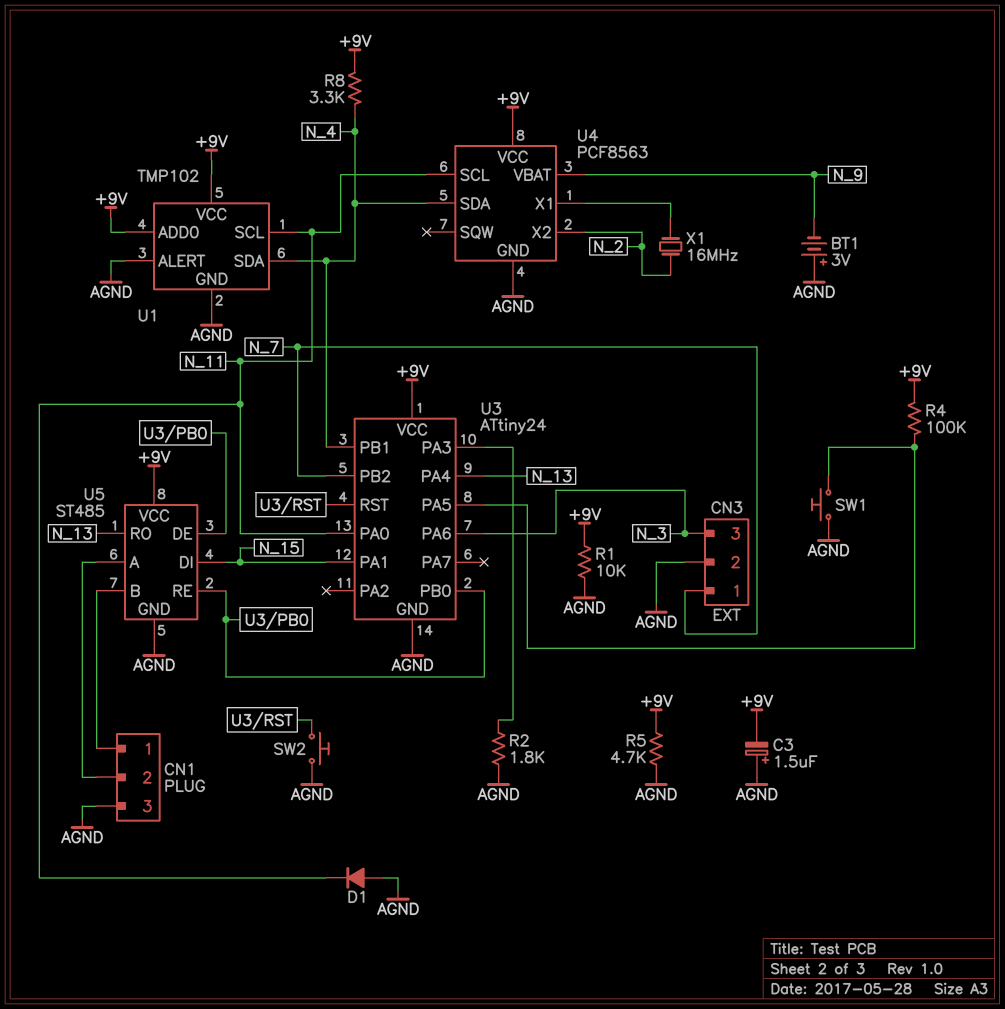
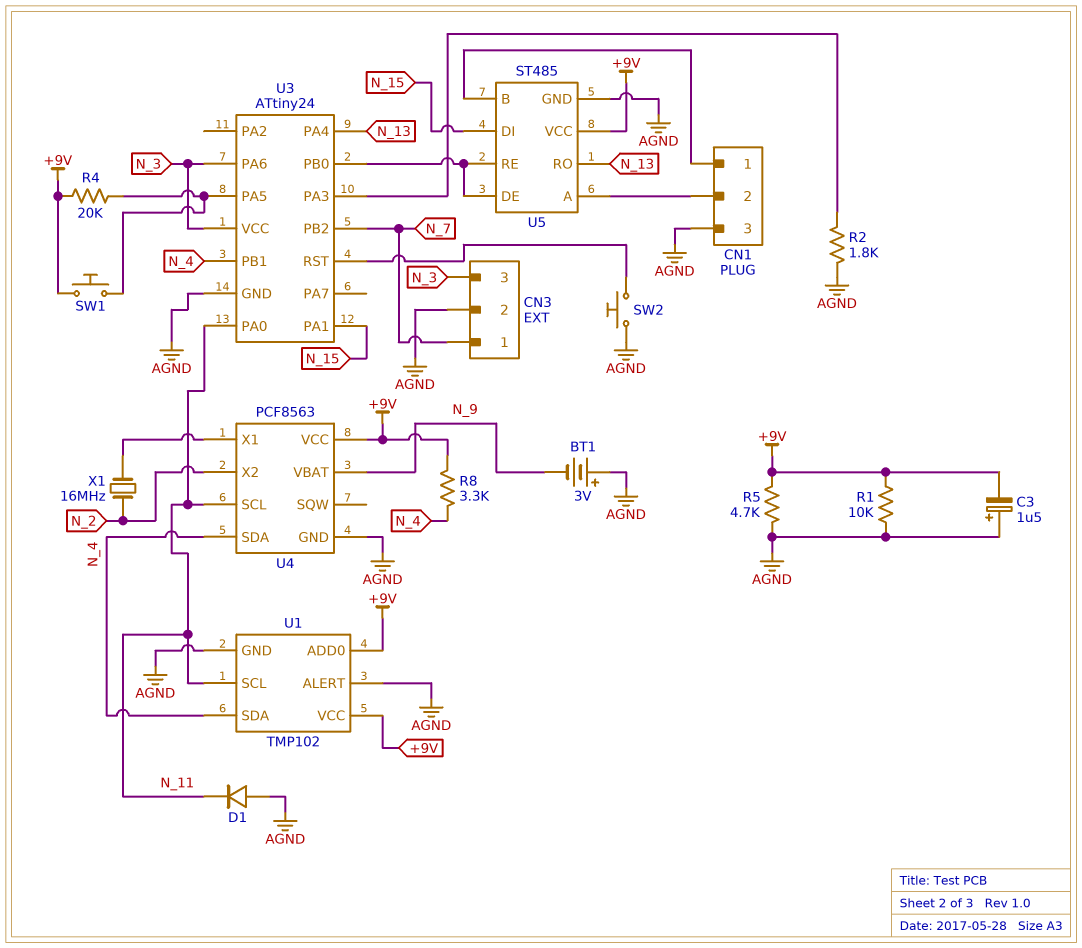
R4: 100k (+9V, U3/PA5) -> 20k (+9V, U3/PA5)
SW1: button (AGND, U3/PA5) -> button (+9V, U3/PA5)
U3 pin VCC: +9V -> N_3

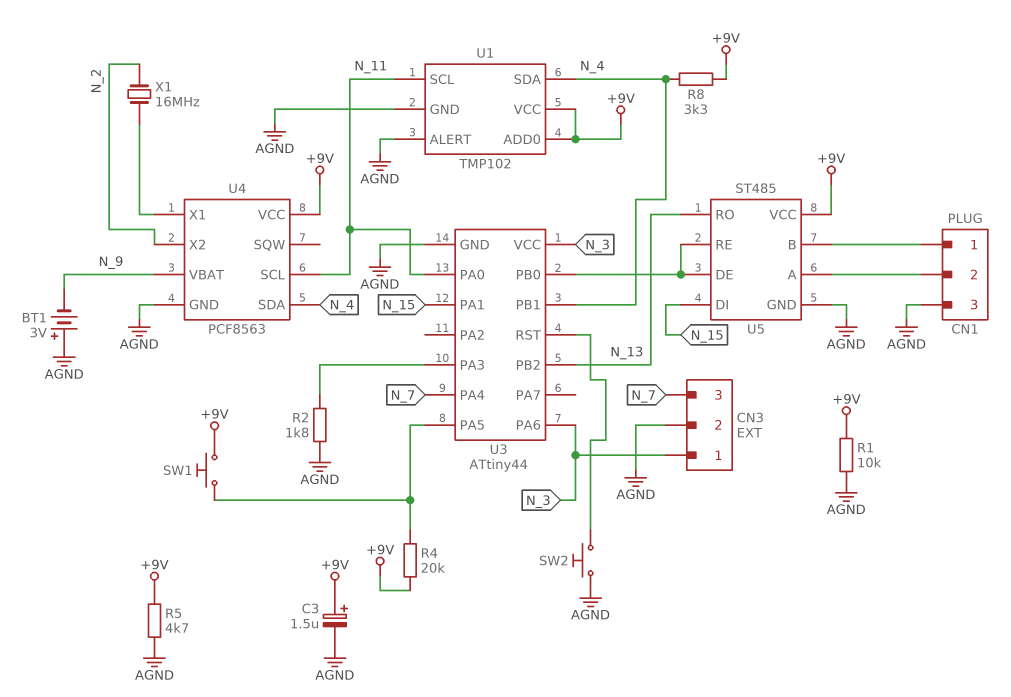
C3: 1.5uF (plus AGND, minus +9V) -> 1.5uF (plus +9V, minus AGND)
CN3 pin 1: N_7 -> N_3
CN3 pin 3: N_3 -> N_7
D1: diode (A AGND, K N_11) -> none
U3: ATtiny24 -> ATtiny44
U3 pin PA4: N_13 -> N_7
U3 pin PB2: N_7 -> N_13

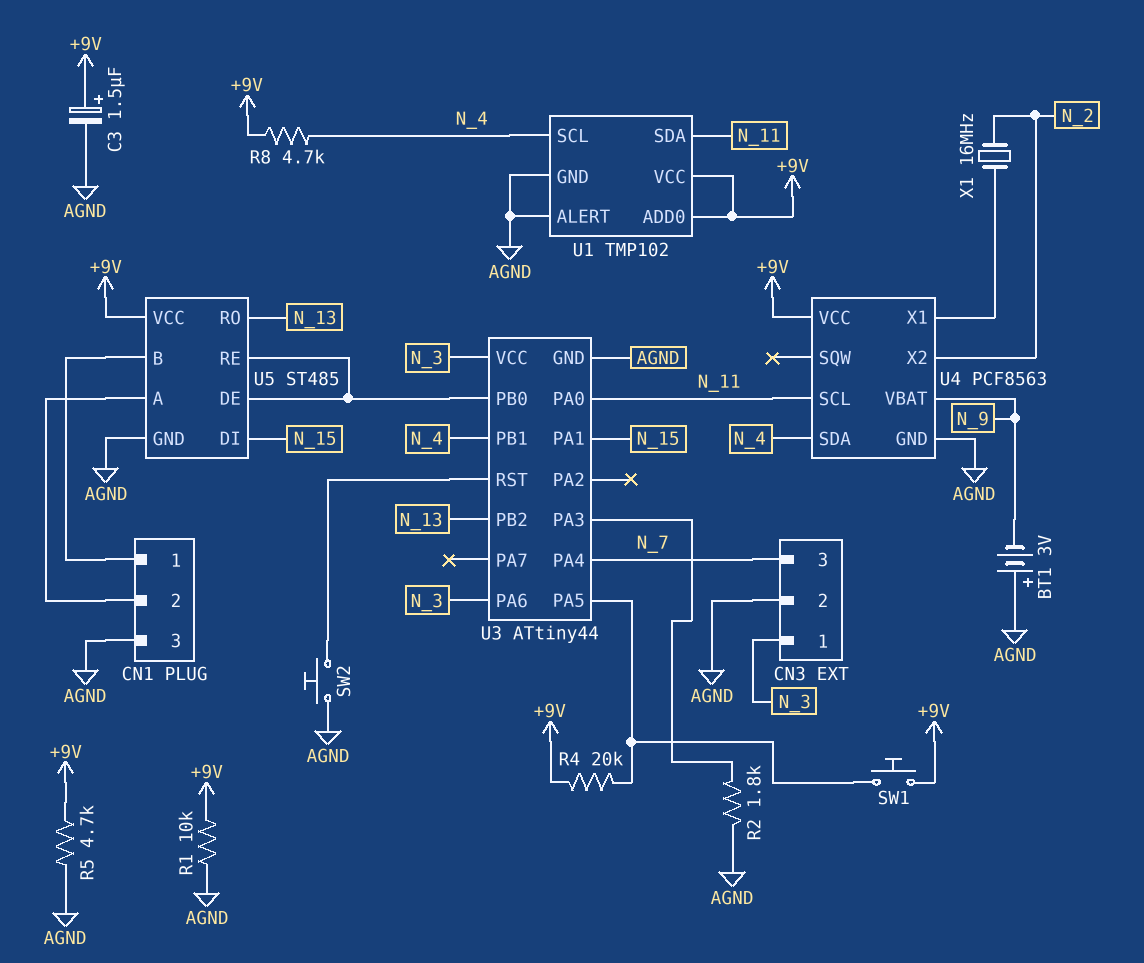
R8: 3.3k (+9V, N_4) -> 4.7k (+9V, N_4)
U1 pin SCL: N_11 -> N_4
U1 pin SDA: N_4 -> N_11

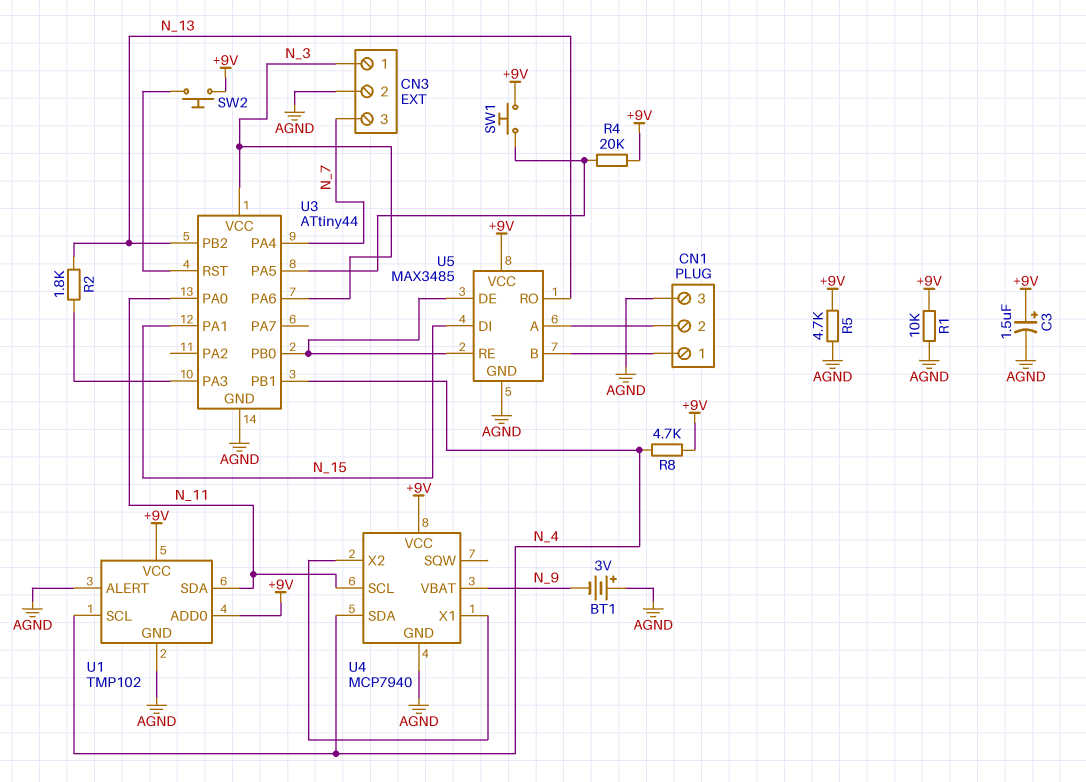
R2: 1.8k (AGND, U3/PA3) -> 1.8k (N_13, U3/PA3)
SW2: button (AGND, U3/RST) -> button (+9V, U3/RST)
U4: PCF8563 -> MCP7940
U4 pin X2: N_2 -> U4/X1
U5: ST485 -> MAX3485
X1: 16MHz (N_2, U4/X1) -> none

